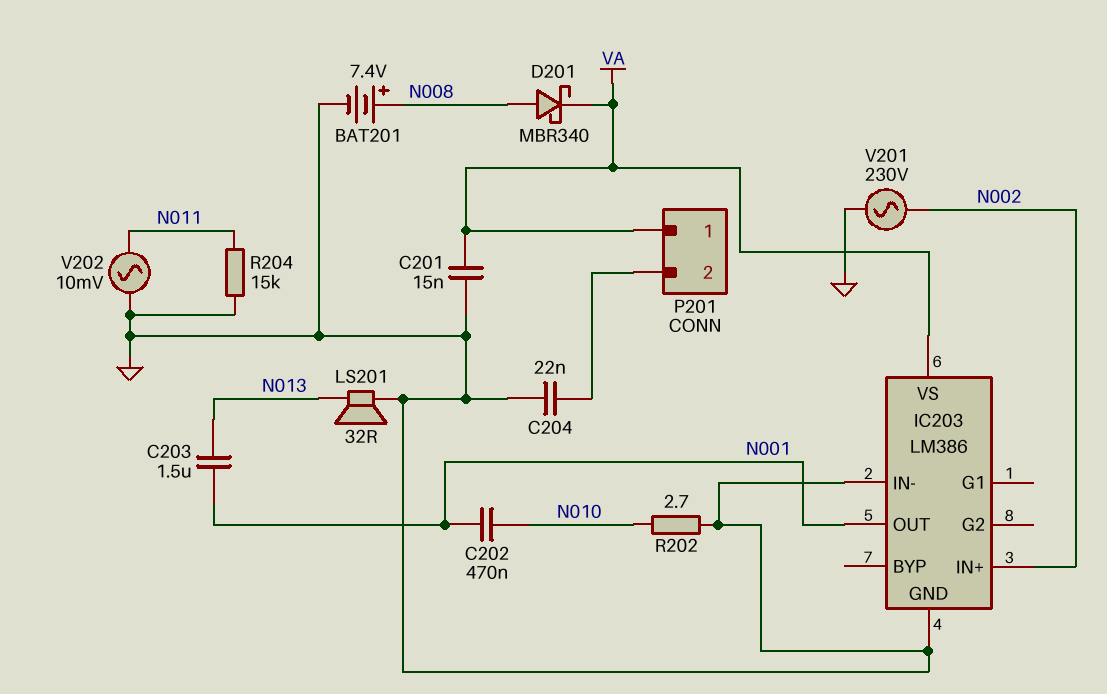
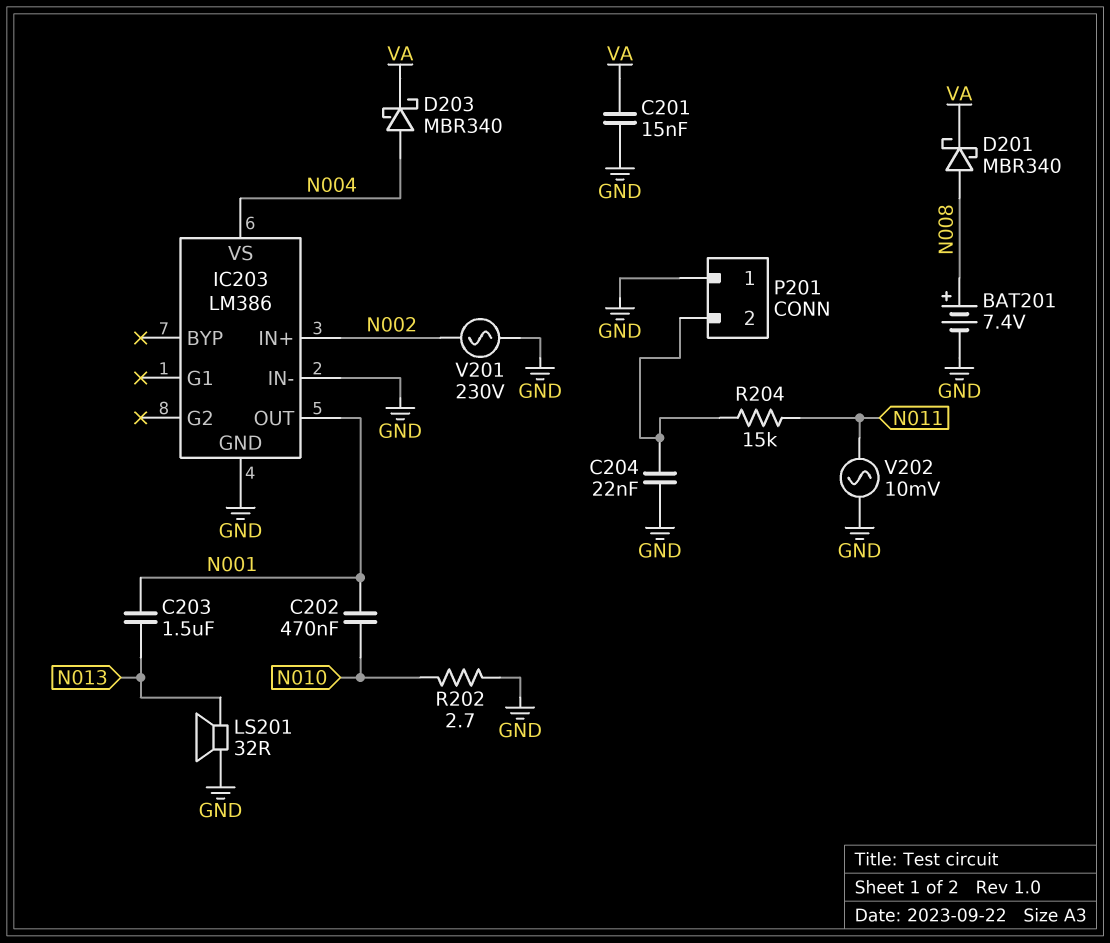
D203: none -> schottky MBR340 (A N004, K VA)
IC203 pin VS: VA -> N004
P201 pin 1: VA -> GND
R204: 15k (GND, N011) -> 15k (N011, P201/2)

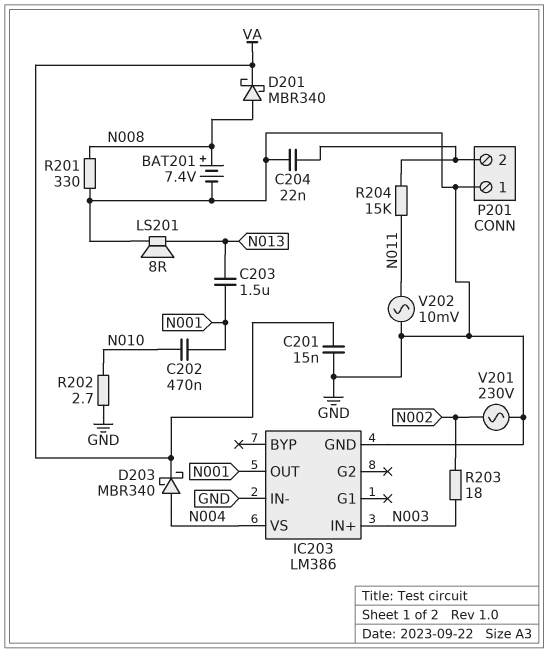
IC203 pin IN+: N002 -> N003
LS201: speaker 32R (GND, N013) -> speaker 8R (GND, N013)
R201: none -> 330 (GND, N008)
R203: none -> 18 (N002, N003)

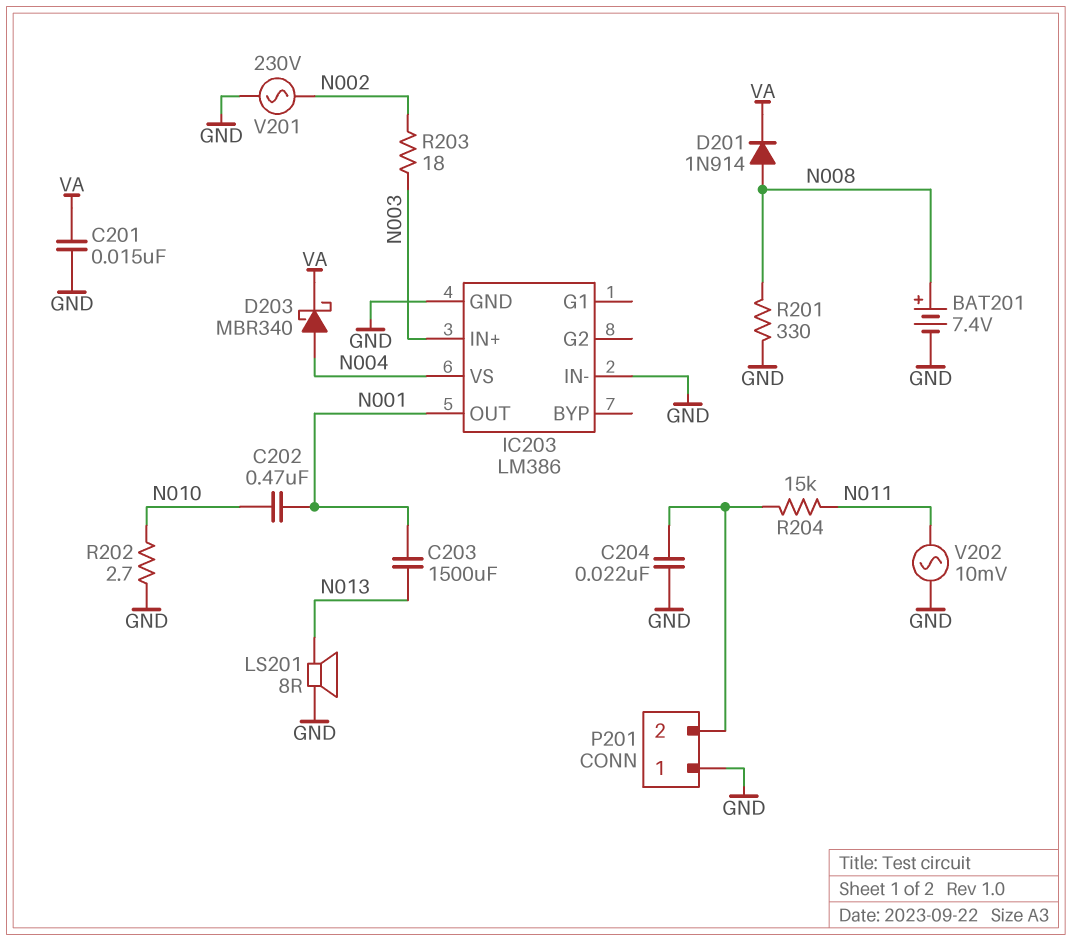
C203: 1.5uF (N001, N013) -> 1500uF (N001, N013)
D201: schottky MBR340 (A N008, K VA) -> diode 1N914 (A N008, K VA)

